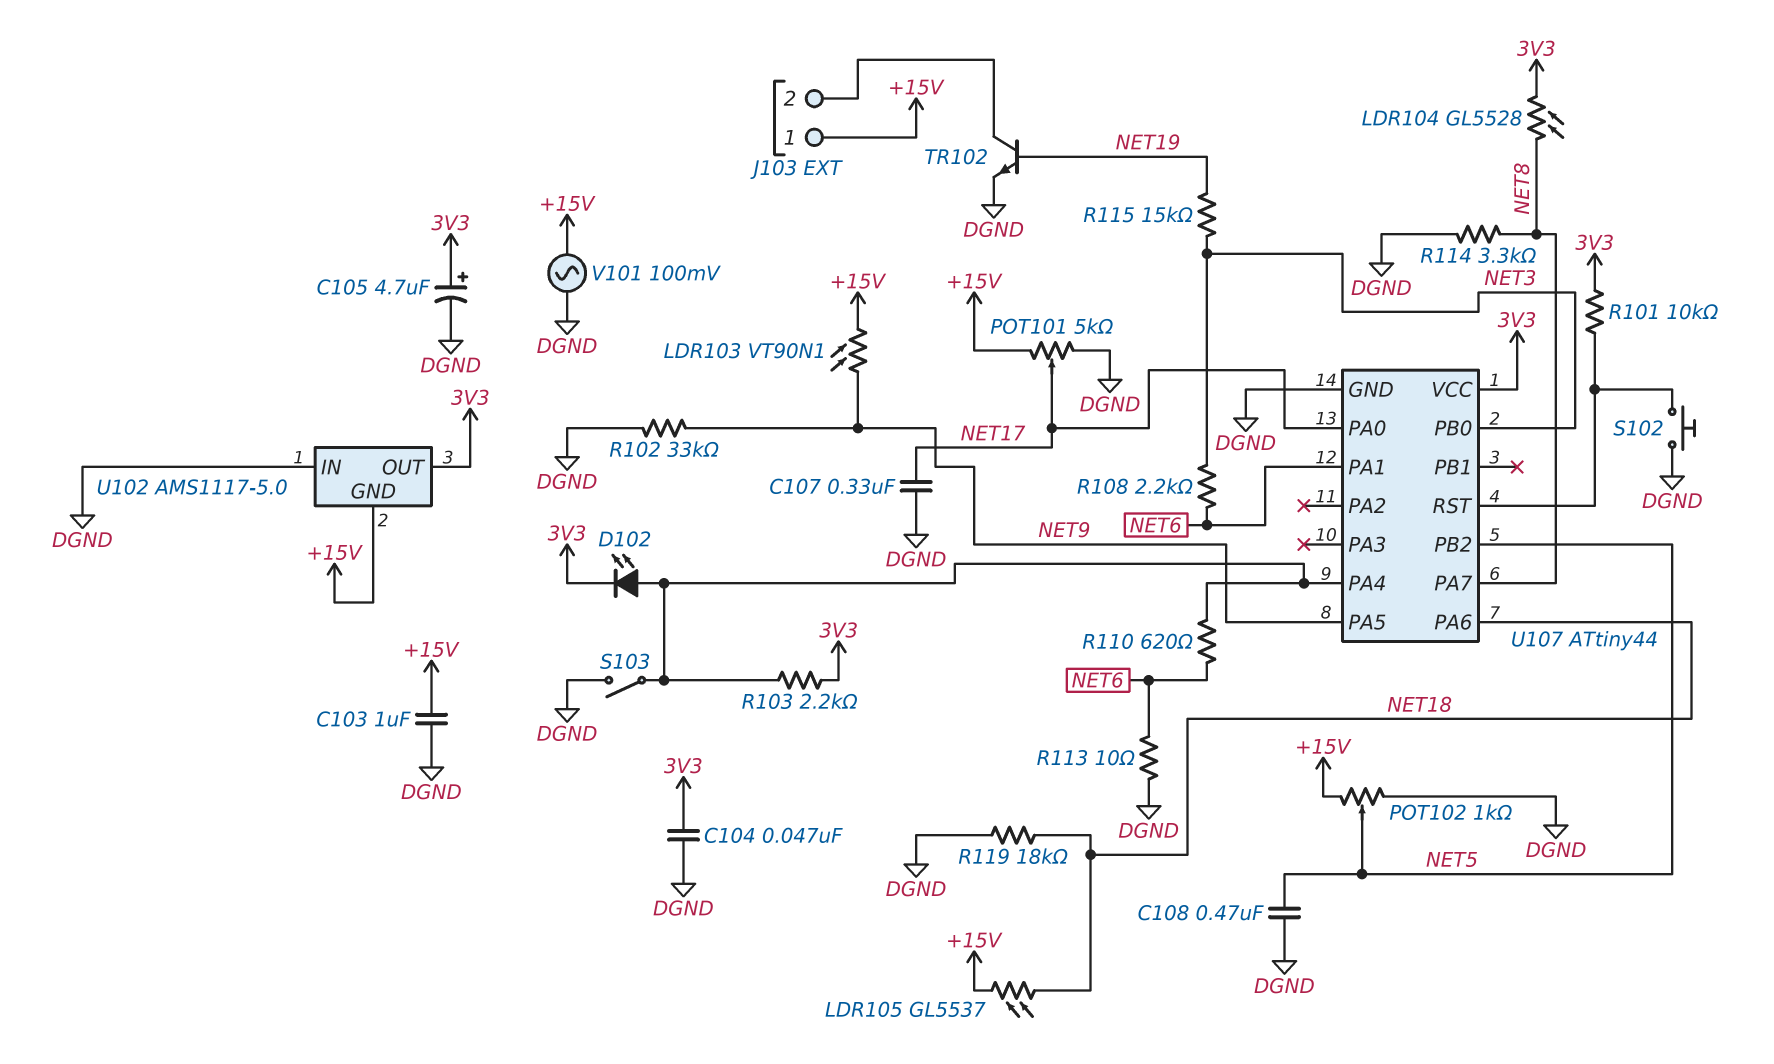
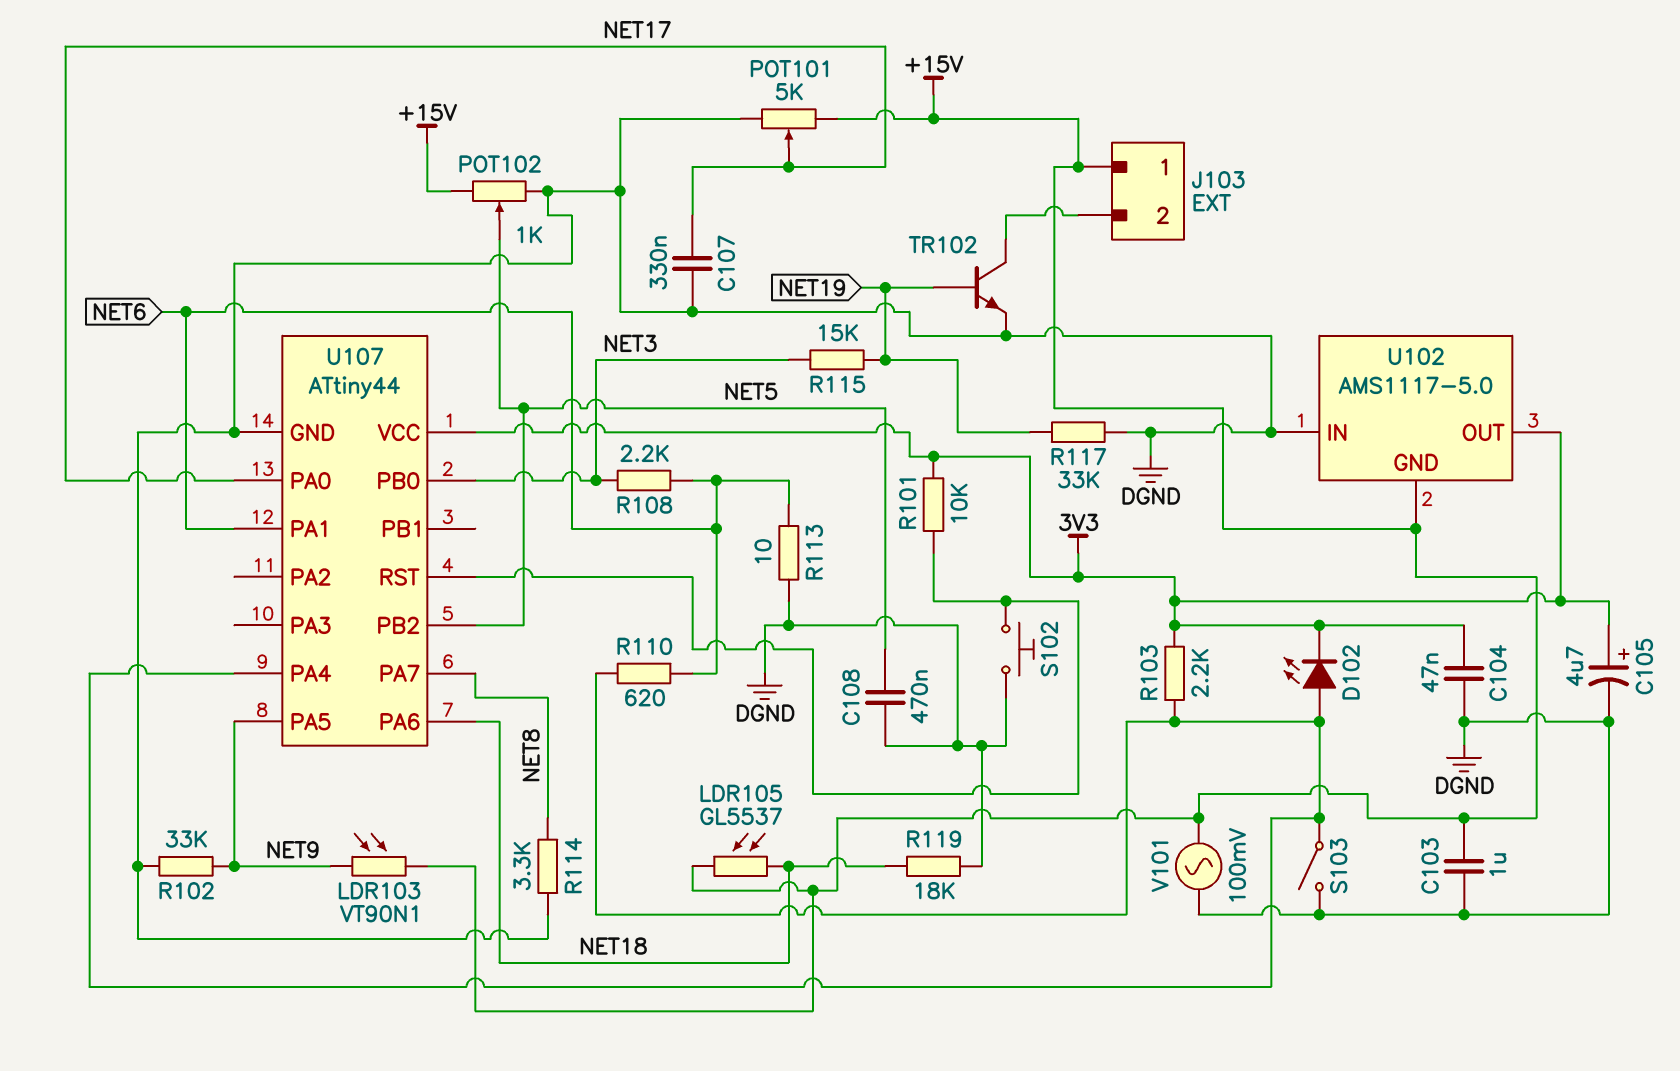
LDR104: GL5528 (3V3, NET8) -> none
R117: none -> 33k (DGND, NET19)

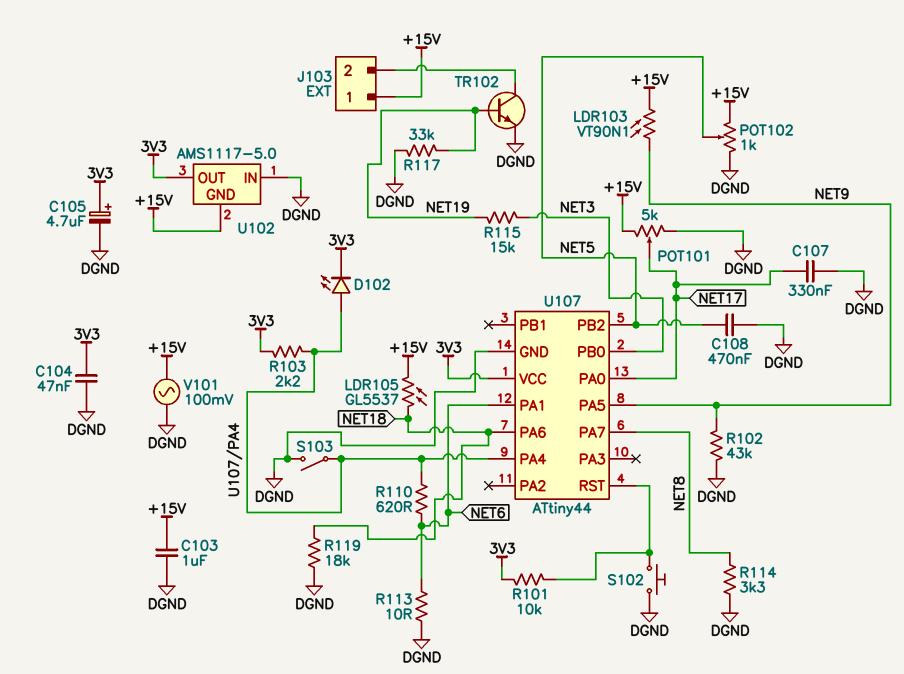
R102: 33k (DGND, NET9) -> 43k (DGND, NET9)
R108: 2.2k (NET3, NET6) -> none

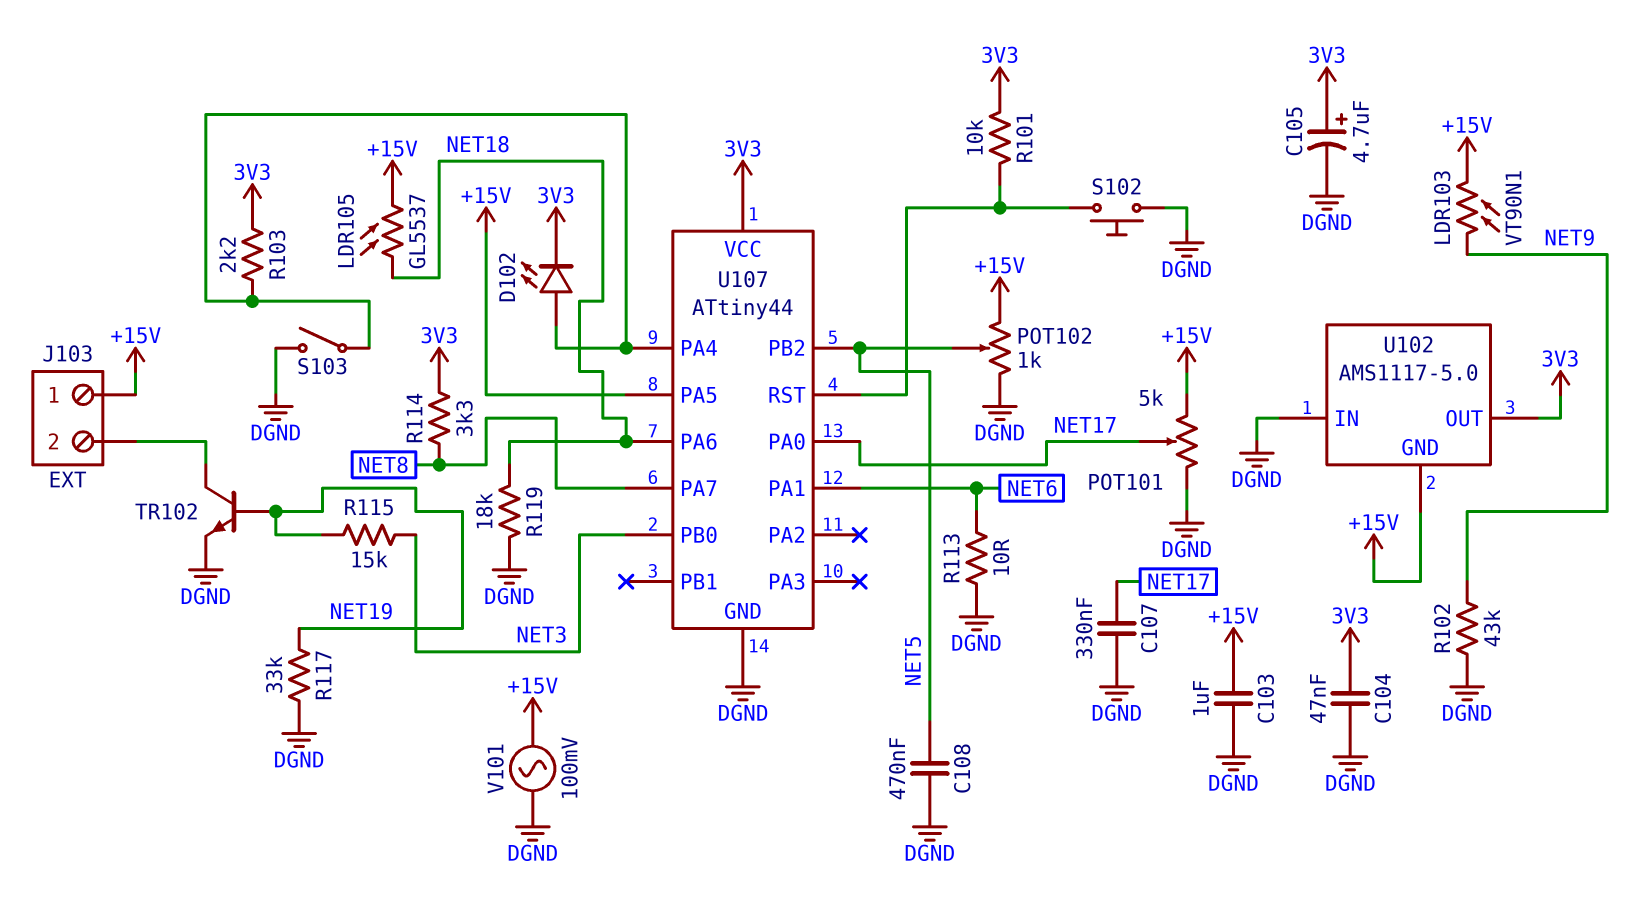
R110: 620 (NET6, U107/PA4) -> none
R114: 3.3k (DGND, NET8) -> 3.3k (3V3, NET8)
U107 pin PA5: NET9 -> +15V

